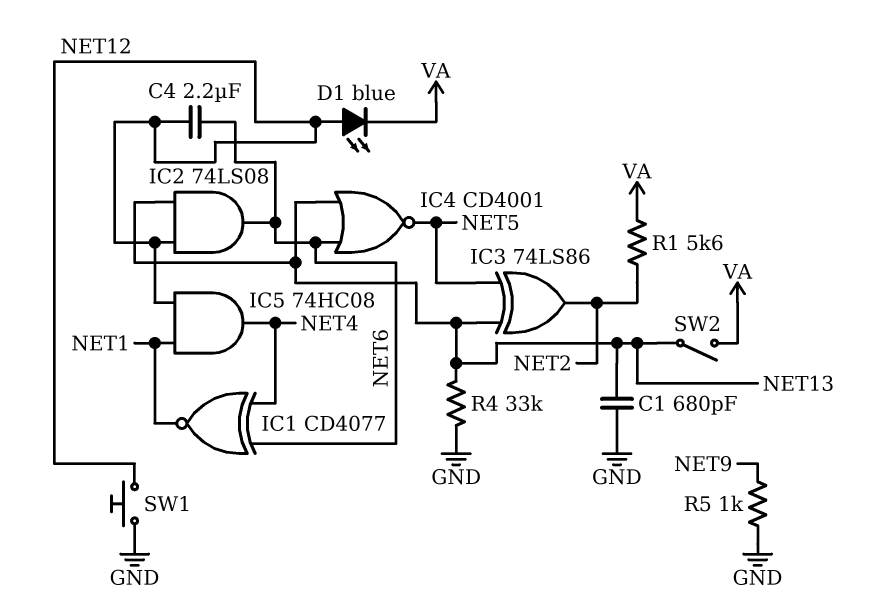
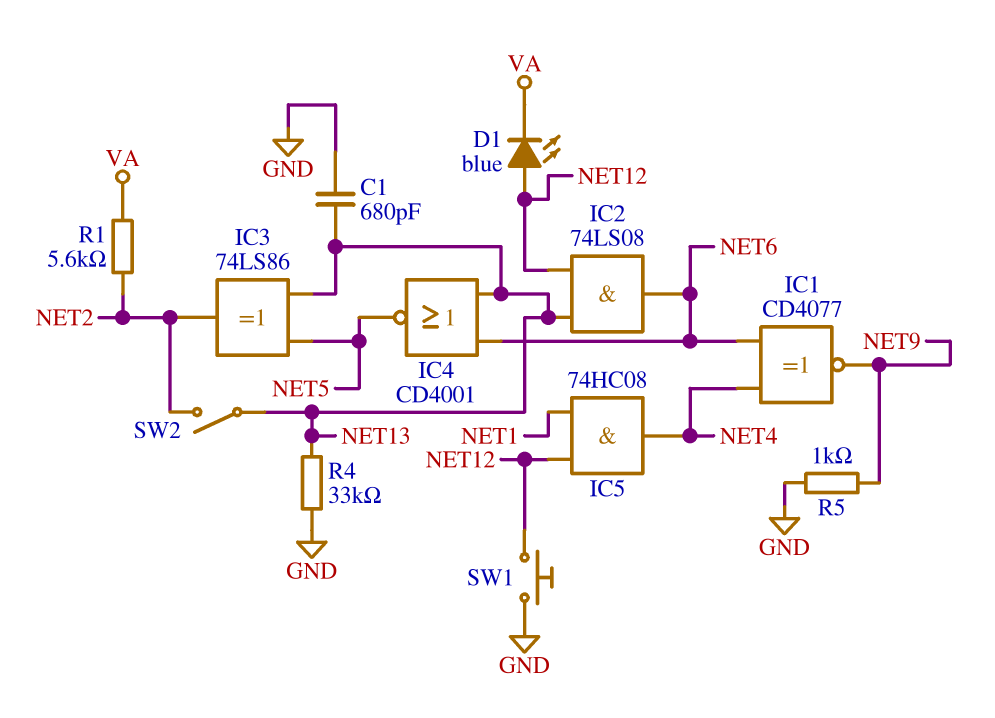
C4: 2.2uF (NET6, NET12) -> none
IC1: XNOR CD4077 (in NET4, in NET6, out NET1) -> XNOR CD4077 (in NET4, in NET6, out NET9)
SW2: switch (NET13, VA) -> switch (NET2, NET13)

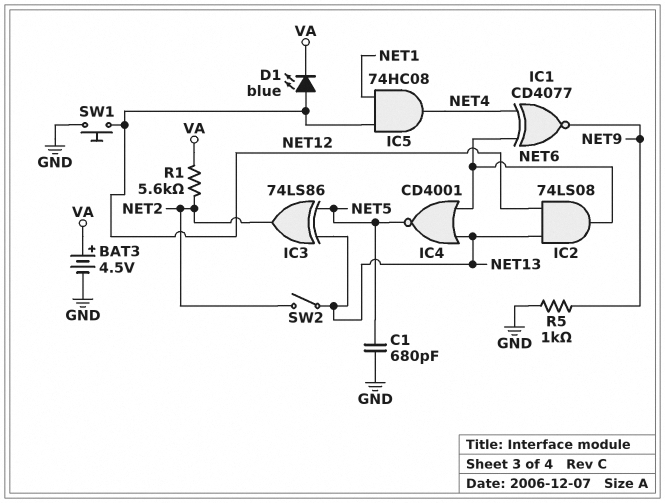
BAT3: none -> 4.5V (plus VA, minus GND)
C1: 680pF (GND, NET13) -> 680pF (GND, NET5)
R4: 33k (GND, NET13) -> none

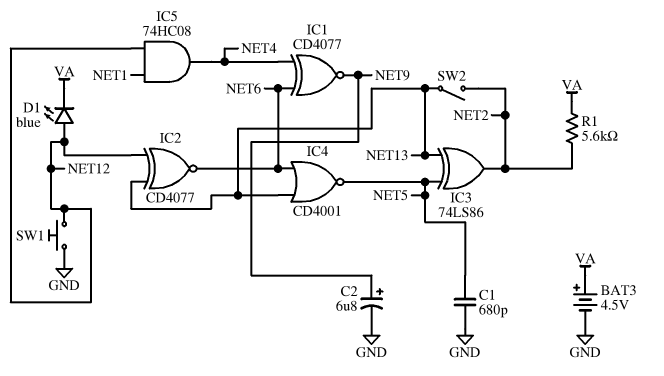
C2: none -> 6.8uF (plus NET9, minus GND)
IC2: AND 74LS08 (in NET12, in NET13, out NET6) -> XNOR CD4077 (in NET12, in NET13, out NET6)
R5: 1k (GND, NET9) -> none

